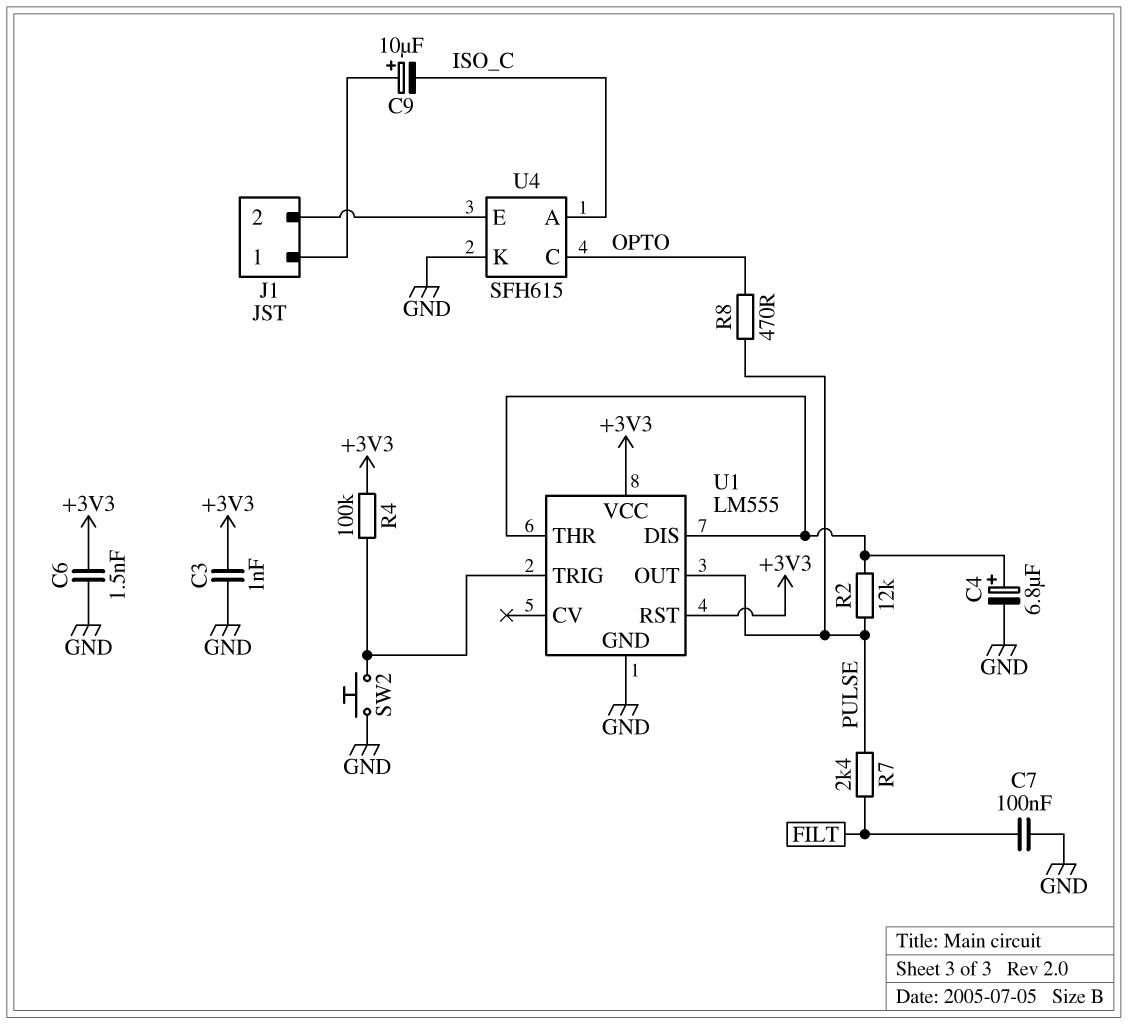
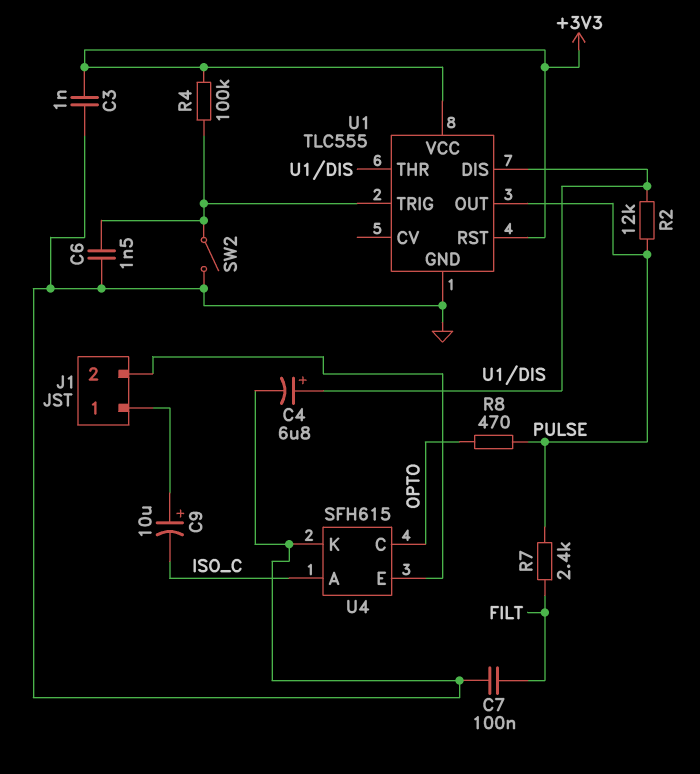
C6: 1.5nF (+3V3, GND) -> 1.5nF (GND, U1/TRIG)
SW2: button (GND, U1/TRIG) -> switch (GND, U1/TRIG)
U1: LM555 -> TLC555

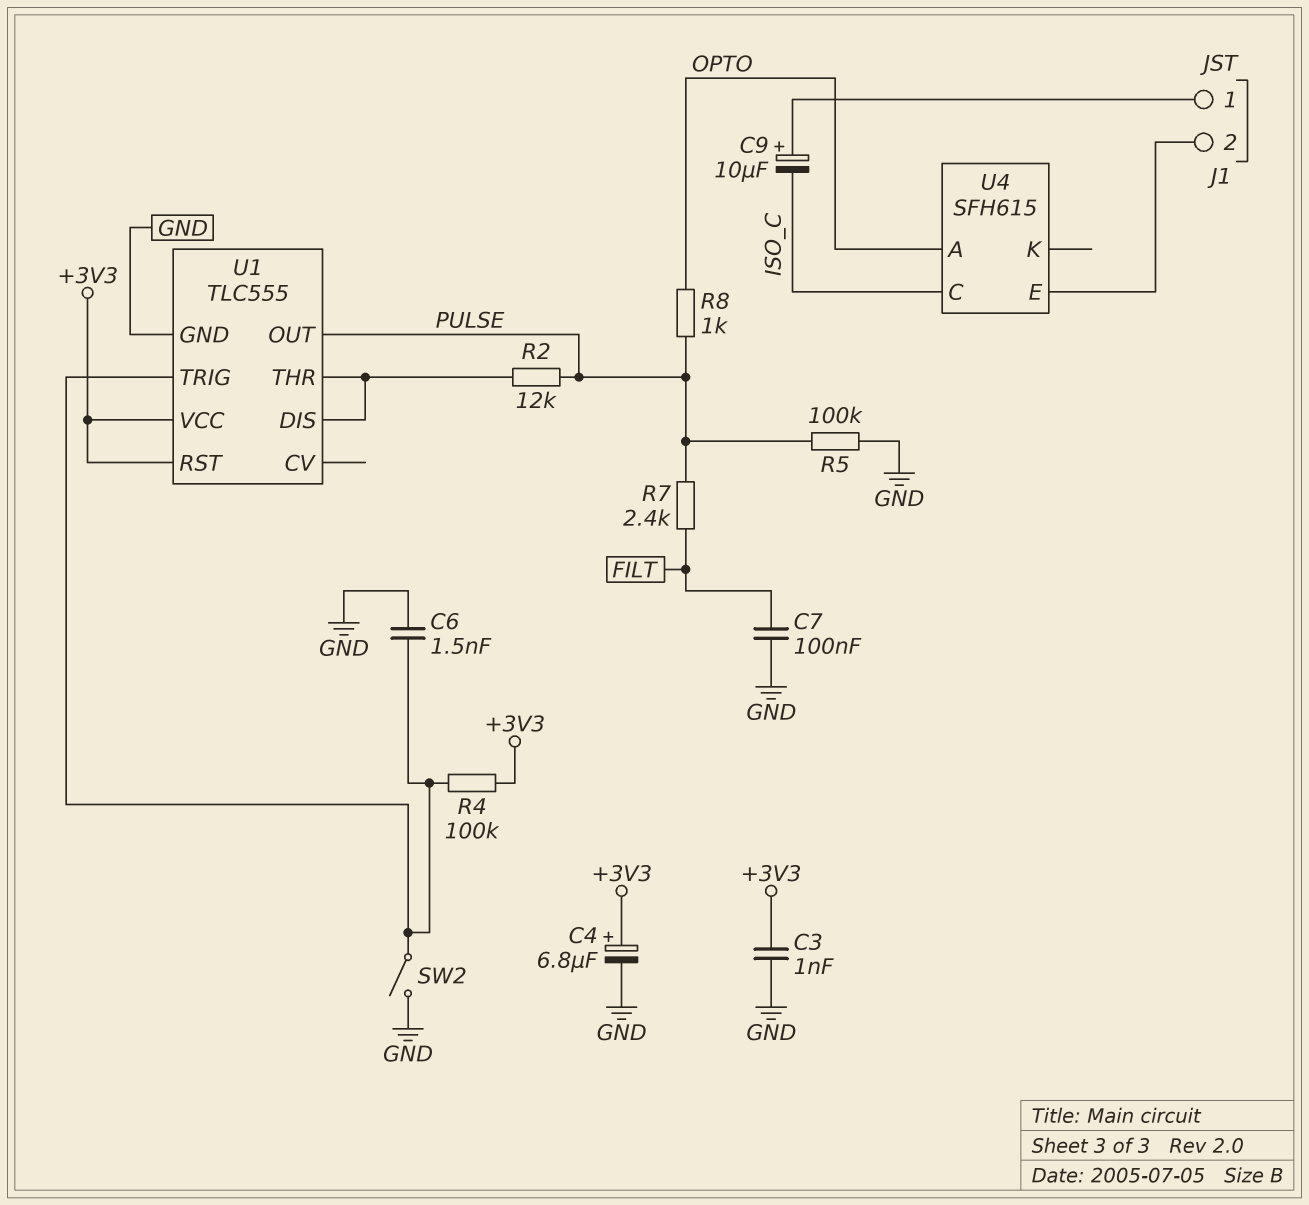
C4: 6.8uF (plus U1/DIS, minus GND) -> 6.8uF (plus +3V3, minus GND)
R5: none -> 100k (GND, PULSE)
R8: 470 (OPTO, PULSE) -> 1k (OPTO, PULSE)
U4 pin A: ISO_C -> OPTO
U4 pin C: OPTO -> ISO_C
U4 pin K: GND -> none

